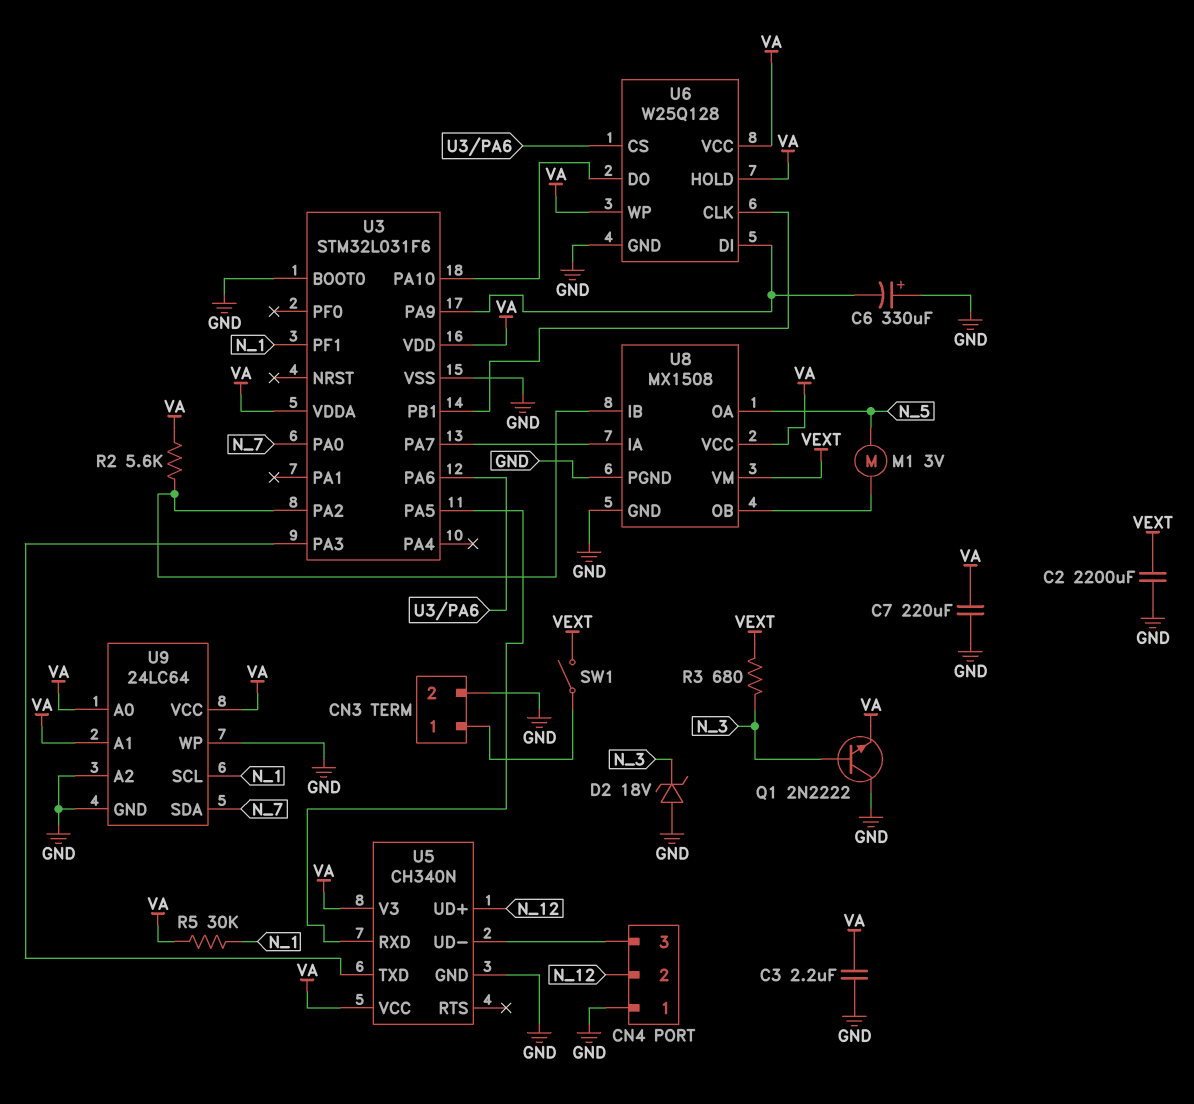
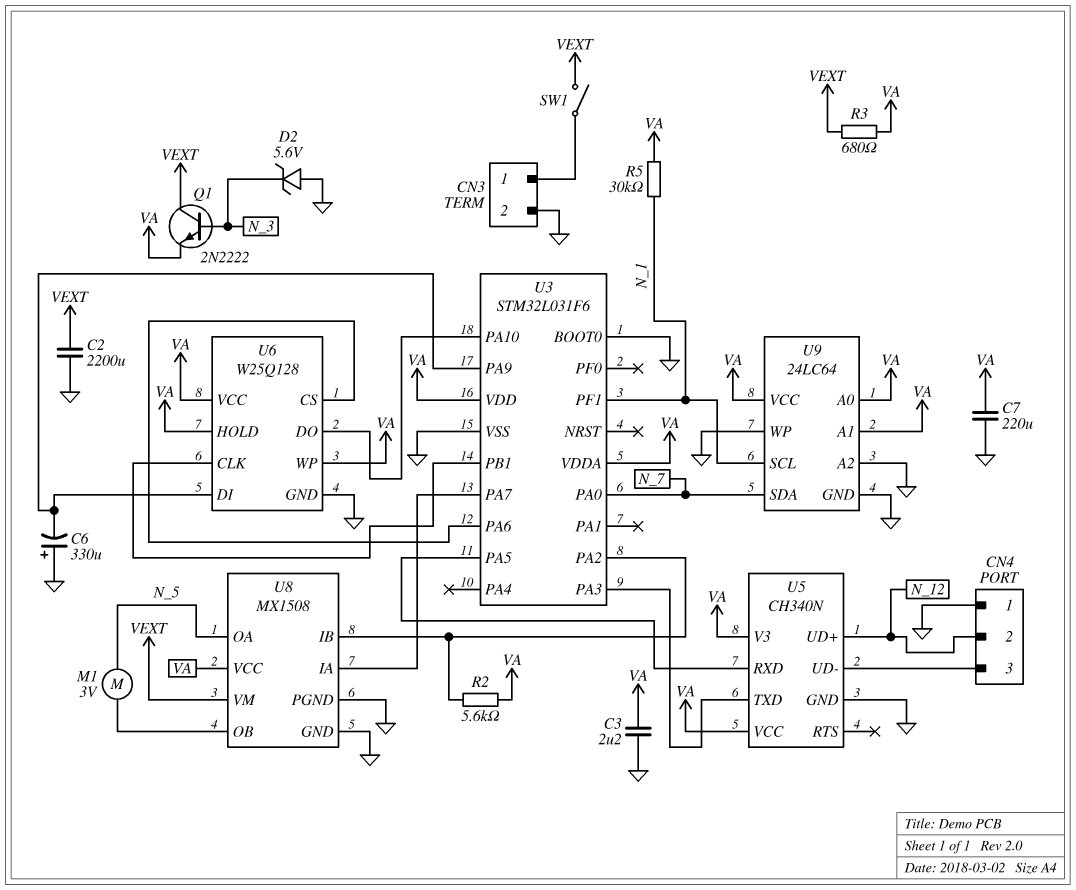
D2: zener 18V (A GND, K N_3) -> zener 5.6V (A GND, K N_3)
Q1: NPN 2N2222 (B N_3, C GND, E VA) -> NPN 2N2222 (B N_3, C VEXT, E VA)
R3: 680 (N_3, VEXT) -> 680 (VA, VEXT)

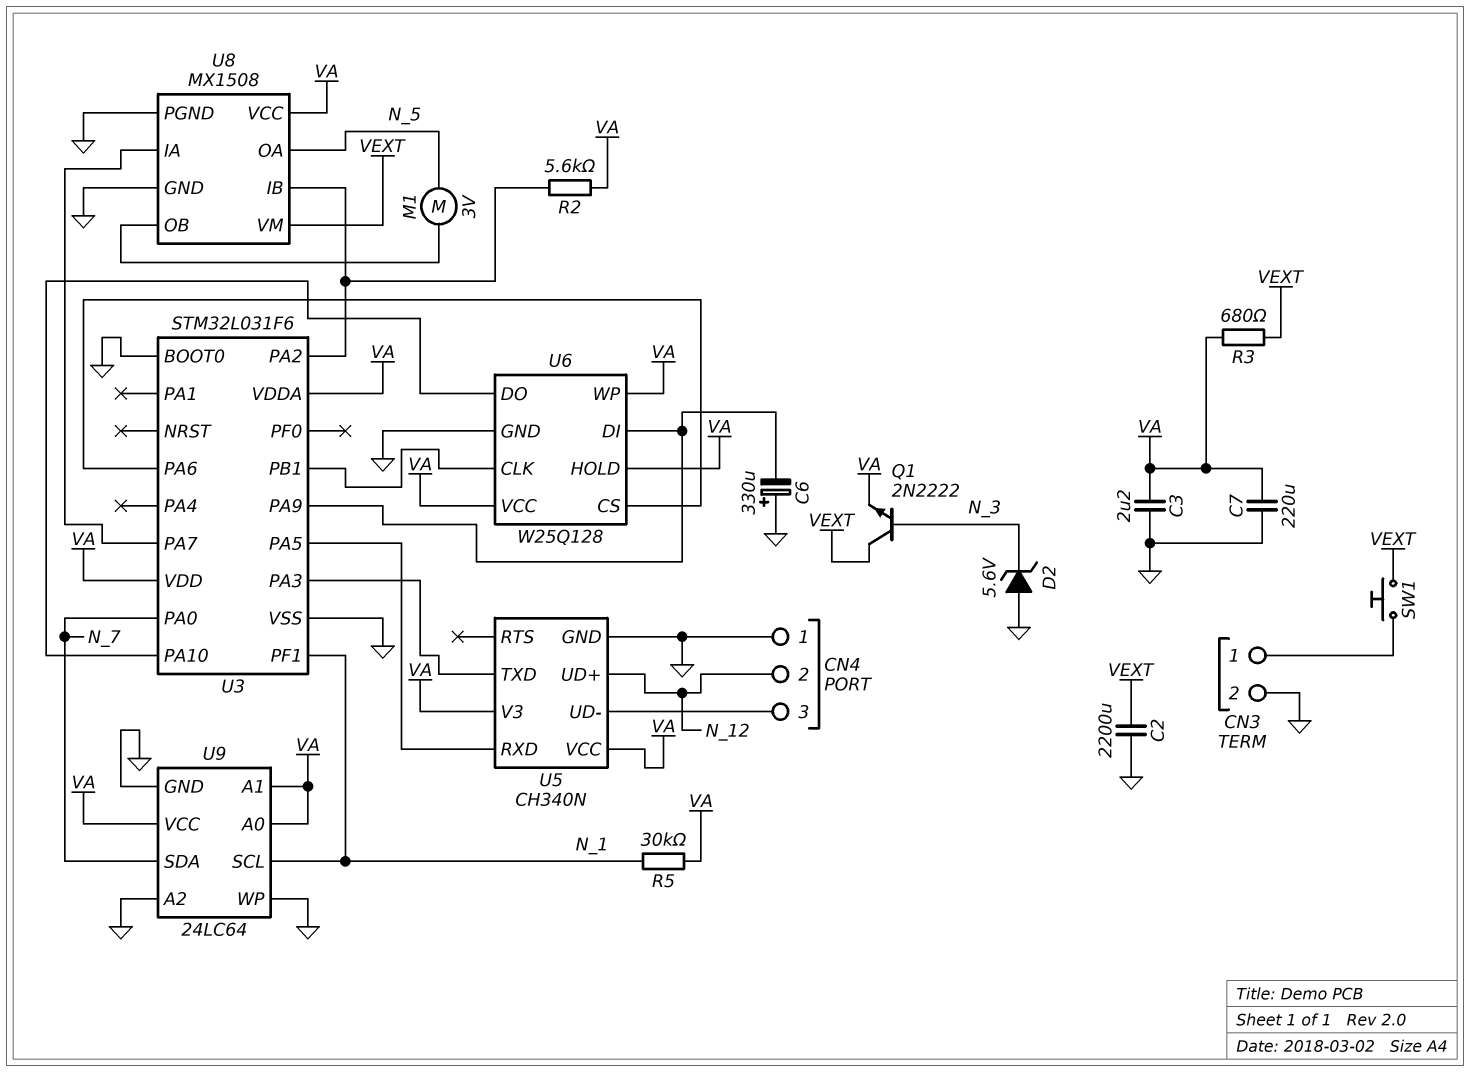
SW1: switch (CN3/1, VEXT) -> button (CN3/1, VEXT)

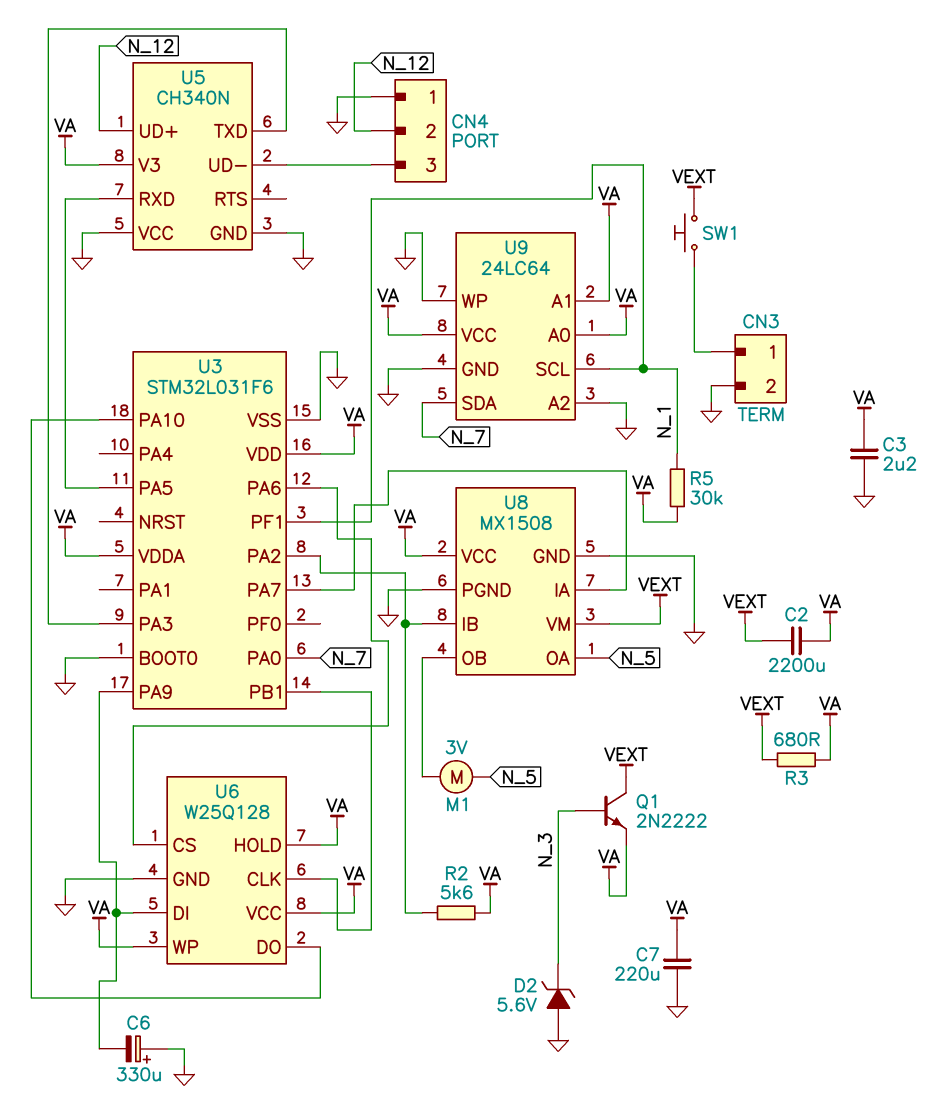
C2: 2200uF (GND, VEXT) -> 2200uF (VA, VEXT)
U5 pin VCC: VA -> GND

